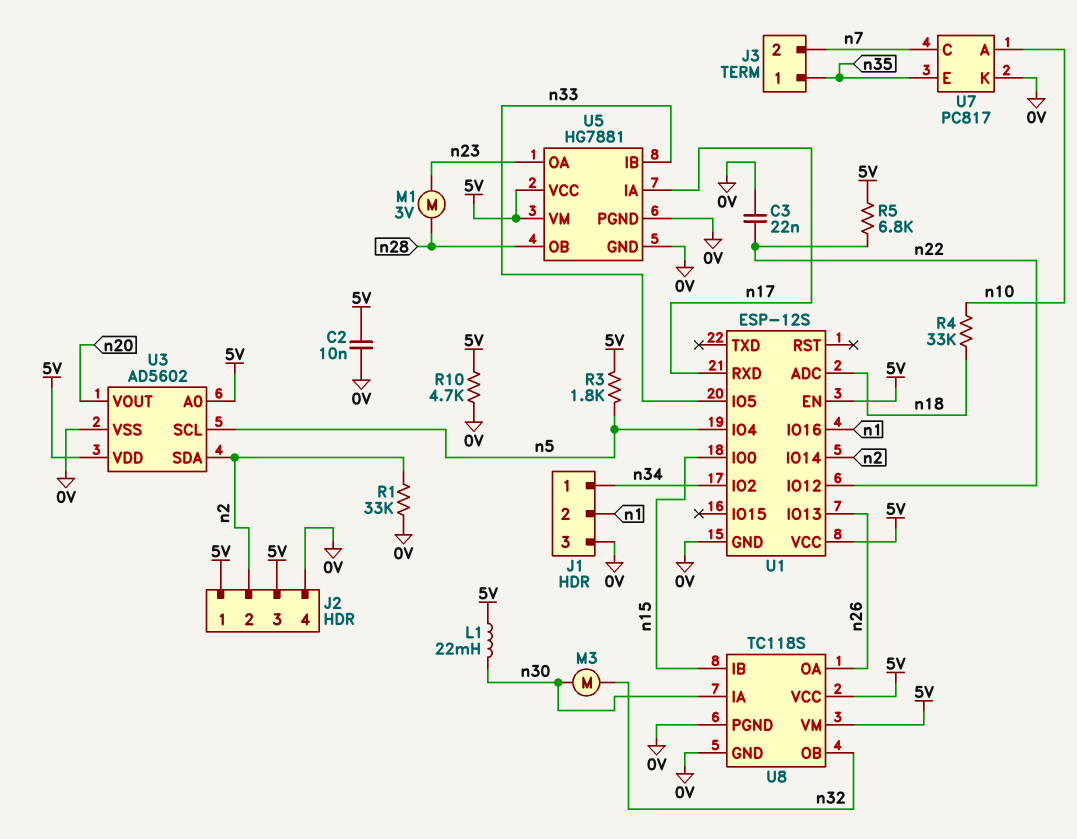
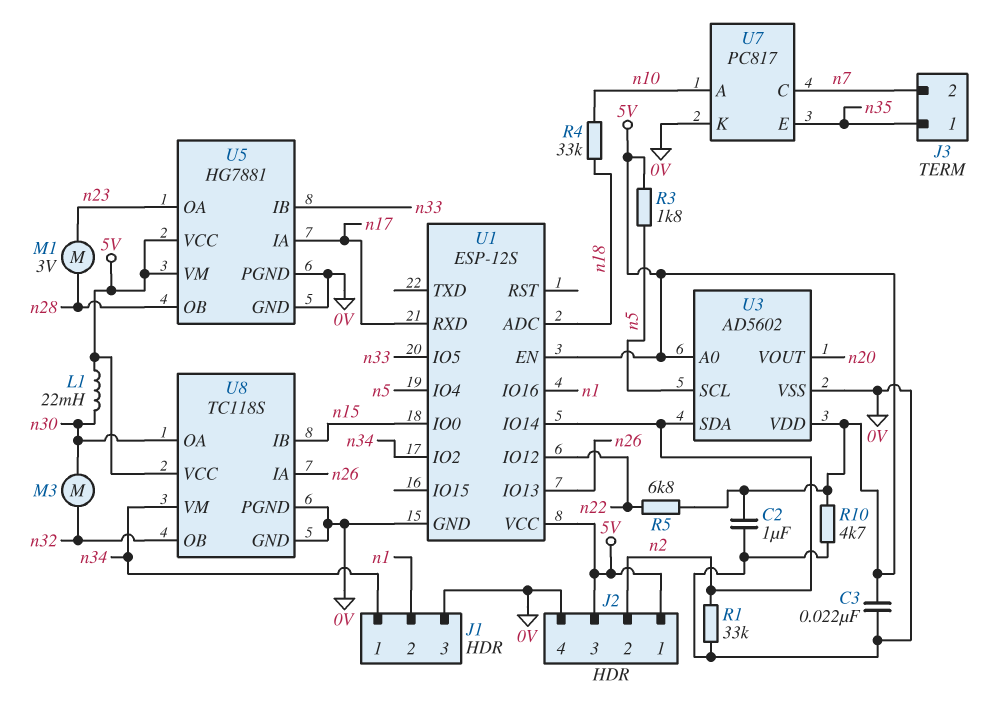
C2: 10nF (0V, 5V) -> 1uF (0V, 5V)
C3: 22nF (0V, n22) -> 22nF (0V, 5V)
U8 pin IA: n30 -> n26
U8 pin OA: n26 -> n30
U8 pin VM: 5V -> n34

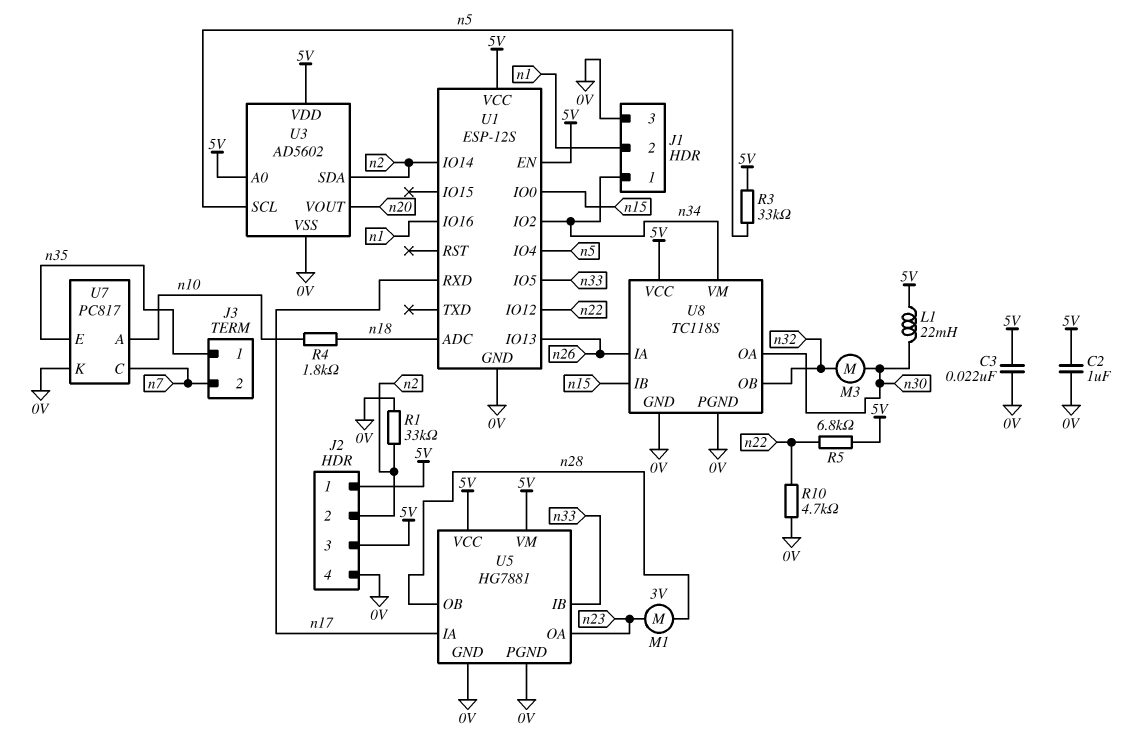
R3: 1.8k (5V, n5) -> 33k (5V, n5)
R4: 33k (n10, n18) -> 1.8k (n10, n18)
R10: 4.7k (0V, 5V) -> 4.7k (0V, n22)

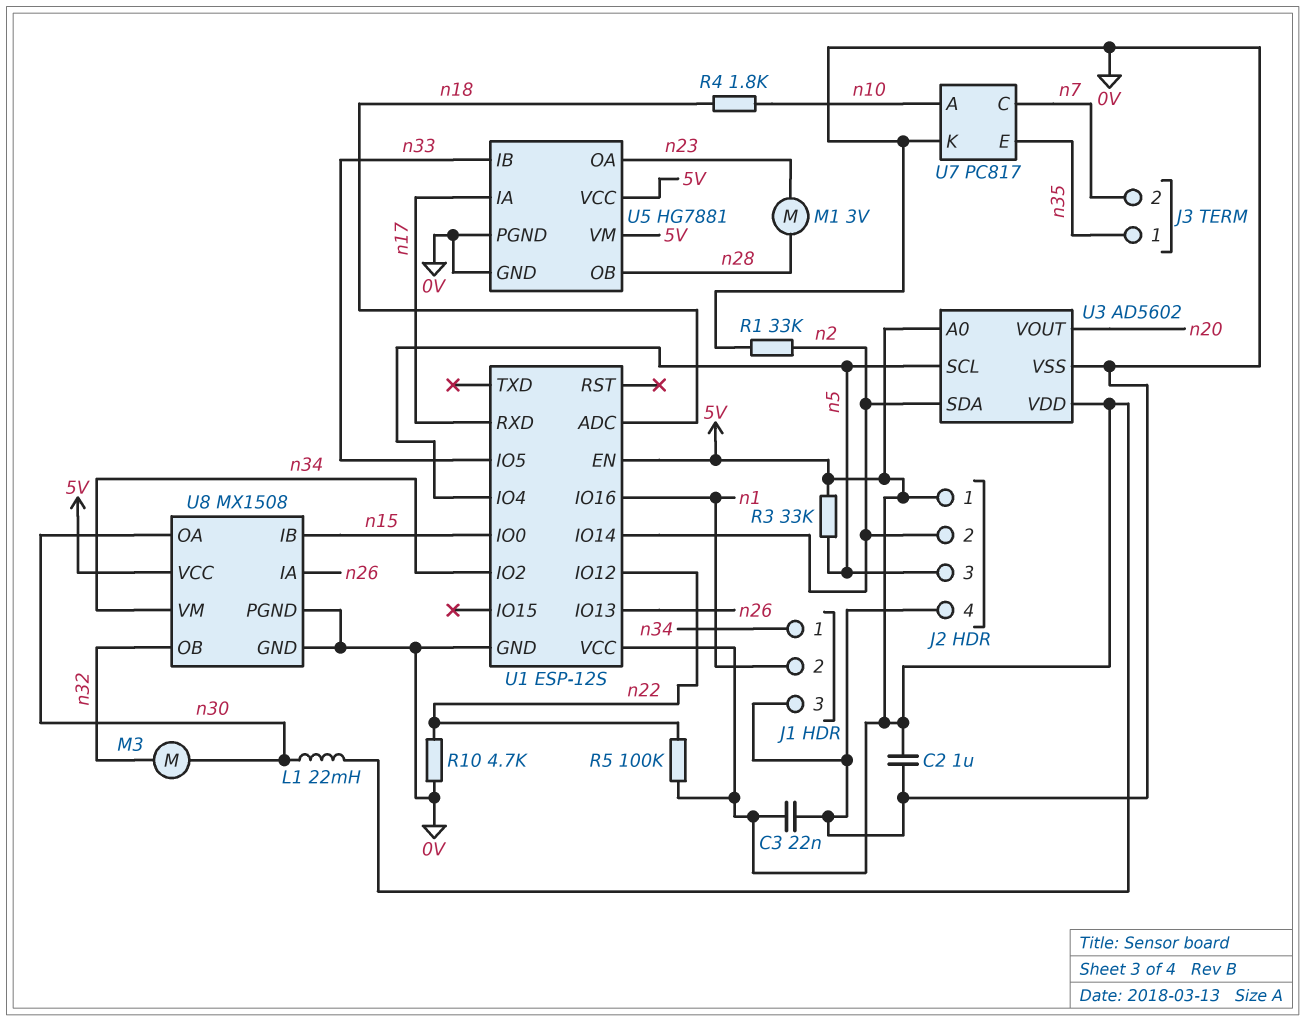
J2 pin 3: 5V -> n5
R5: 6.8k (5V, n22) -> 100k (5V, n22)
U8: TC118S -> MX1508

